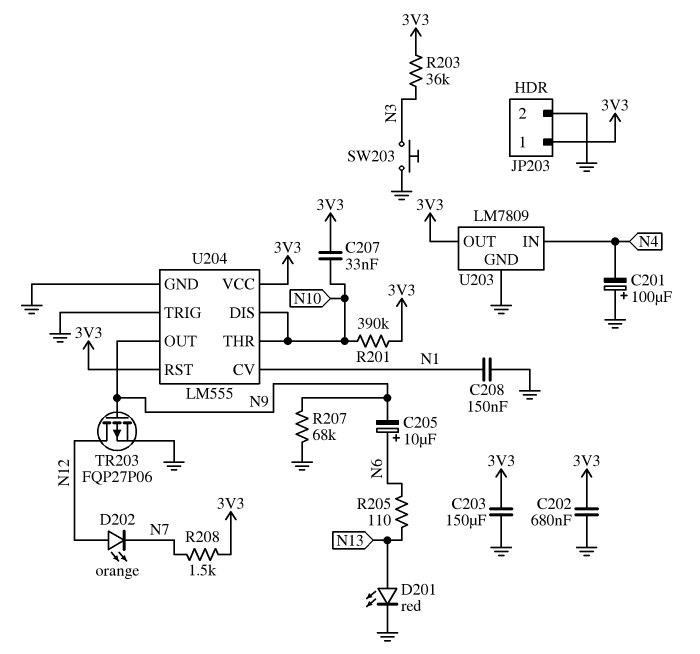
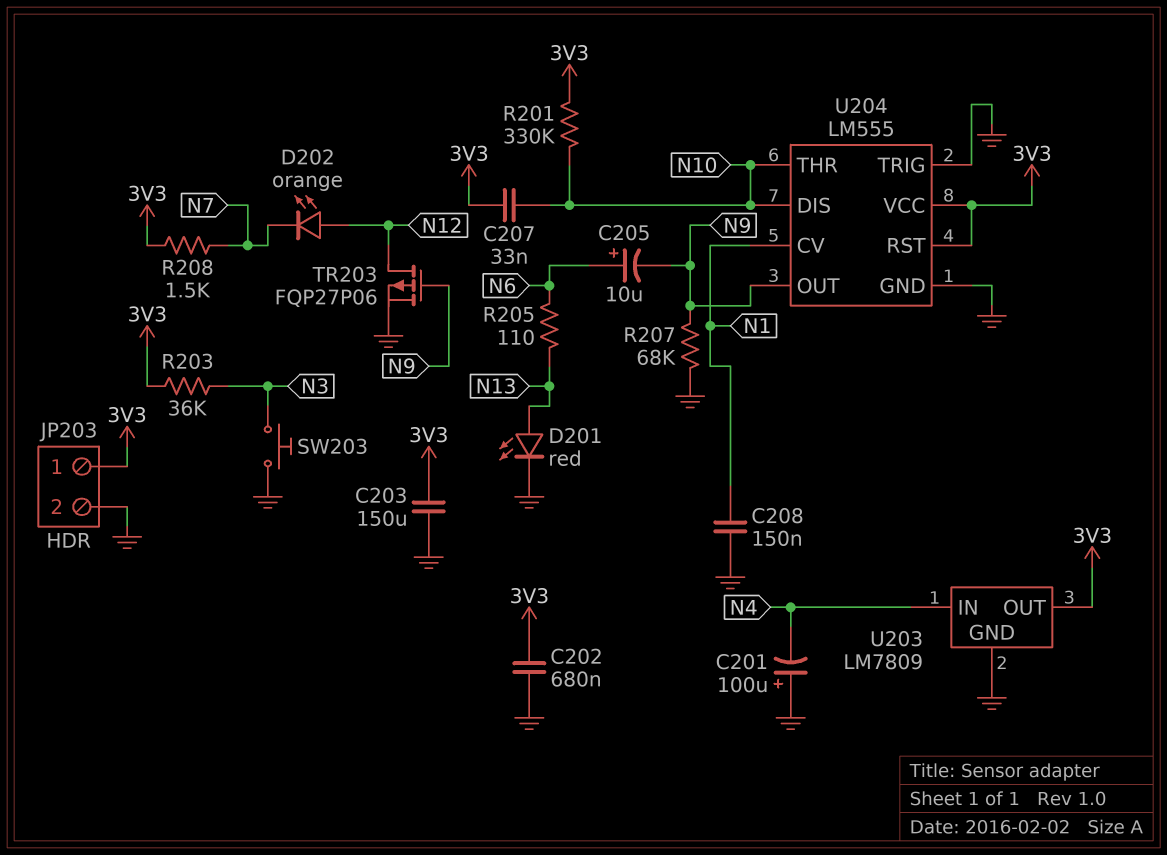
R201: 390k (3V3, N10) -> 330k (3V3, N10)

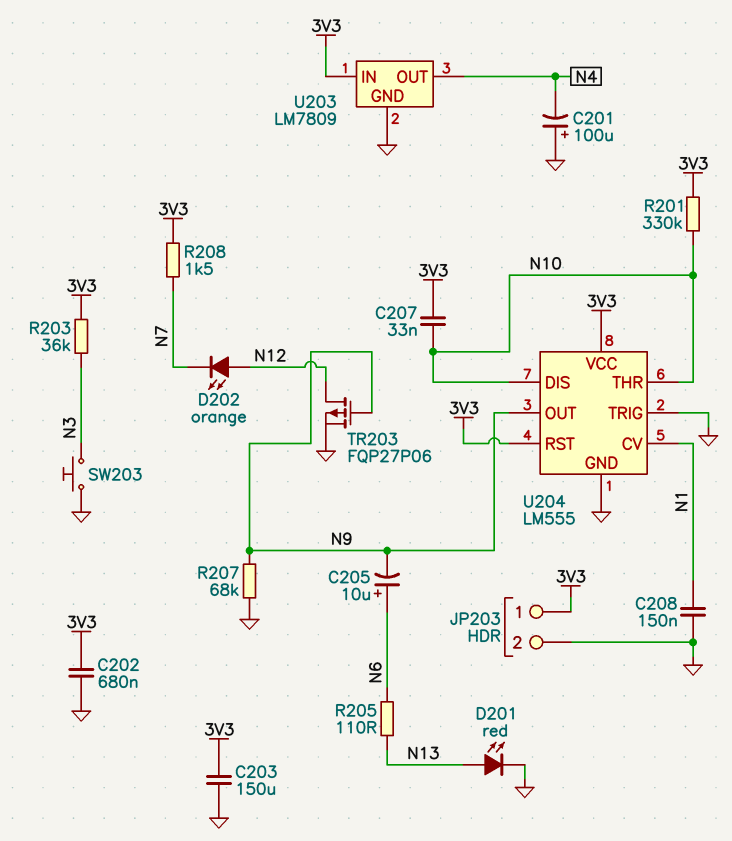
U203 pin IN: N4 -> 3V3
U203 pin OUT: 3V3 -> N4

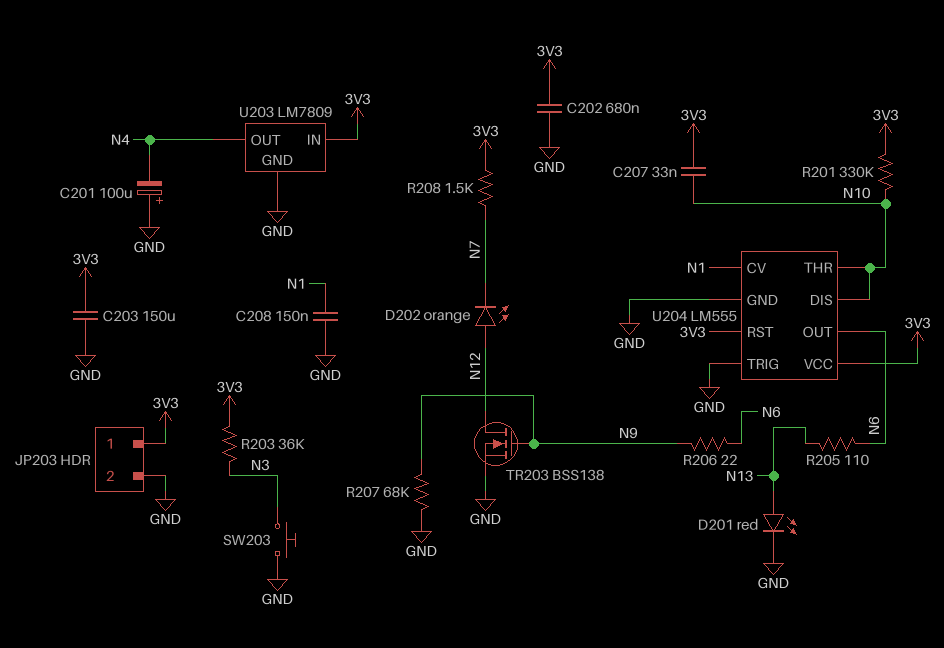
C205: 10uF (plus N6, minus N9) -> none
R206: none -> 22 (N6, N9)
TR203: PMOS FQP27P06 (G N9, D N12, S GND) -> NMOS BSS138 (G N9, D N12, S GND)
U204 pin OUT: N9 -> N6

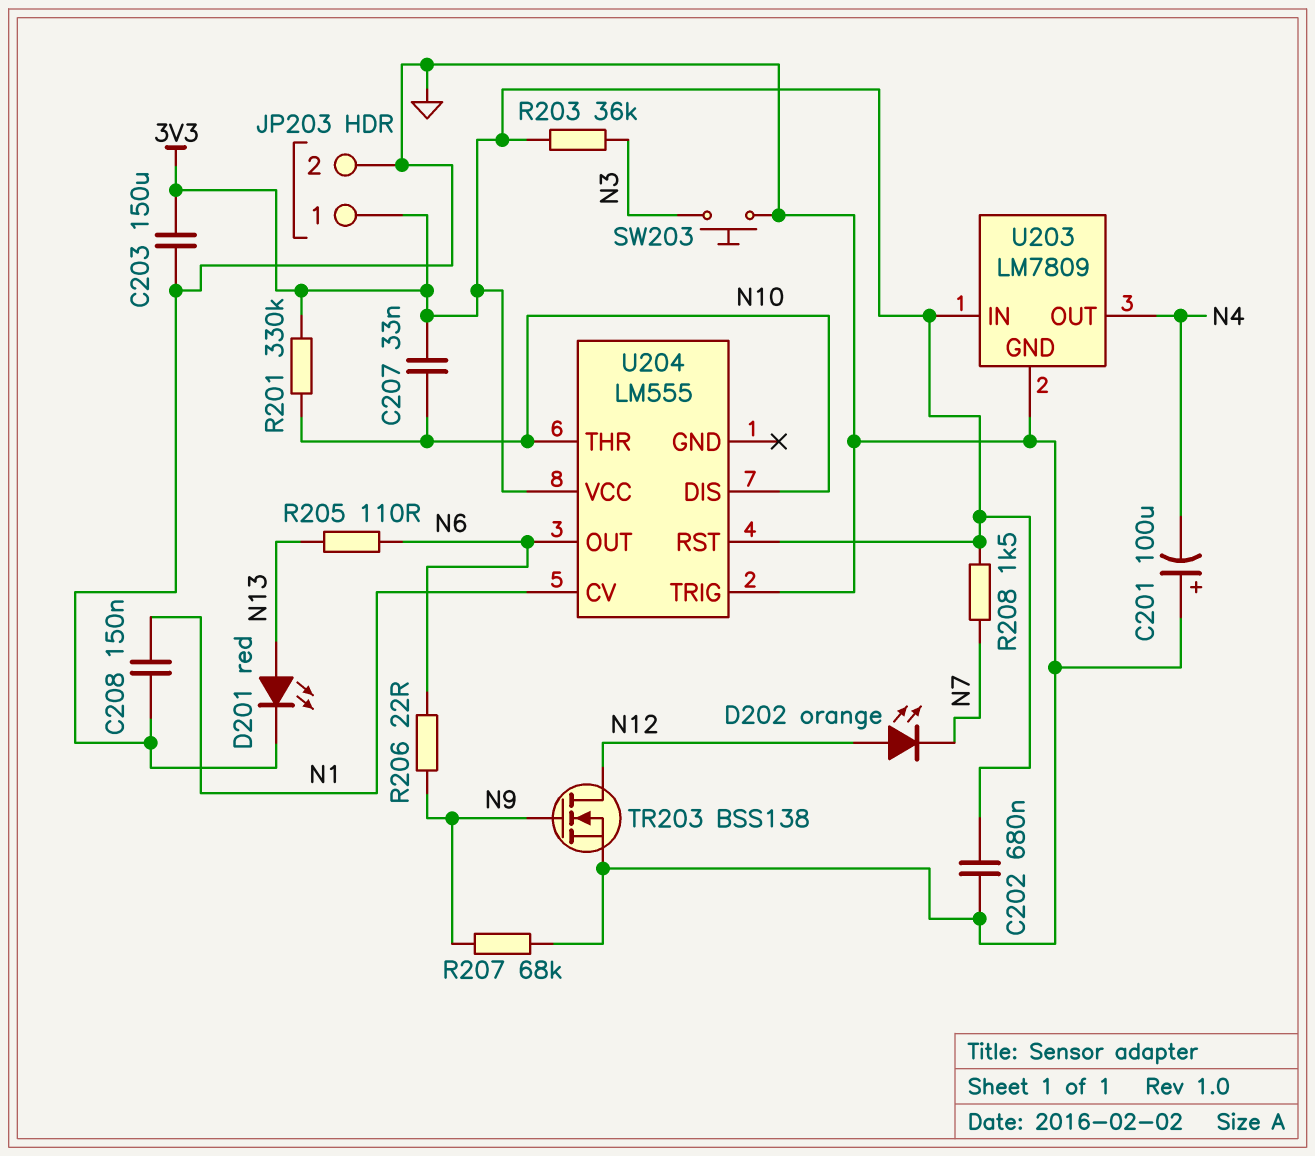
U204 pin GND: GND -> none

